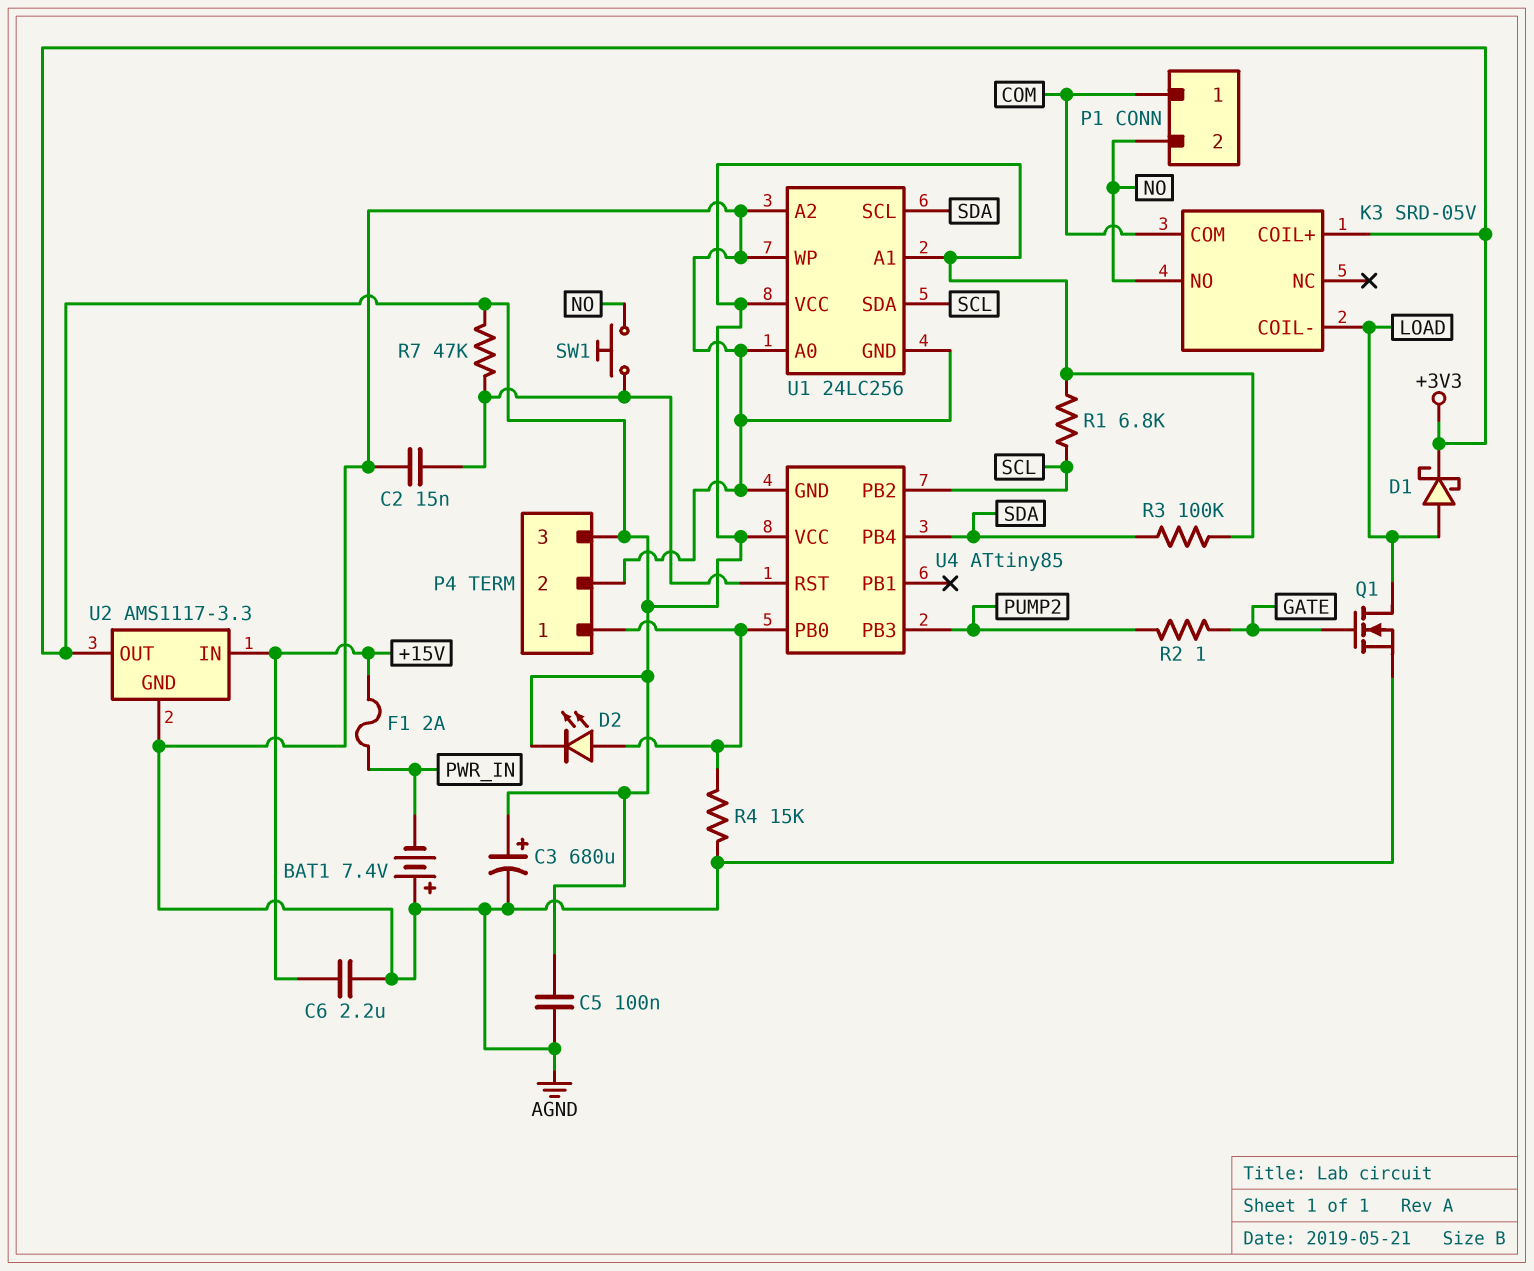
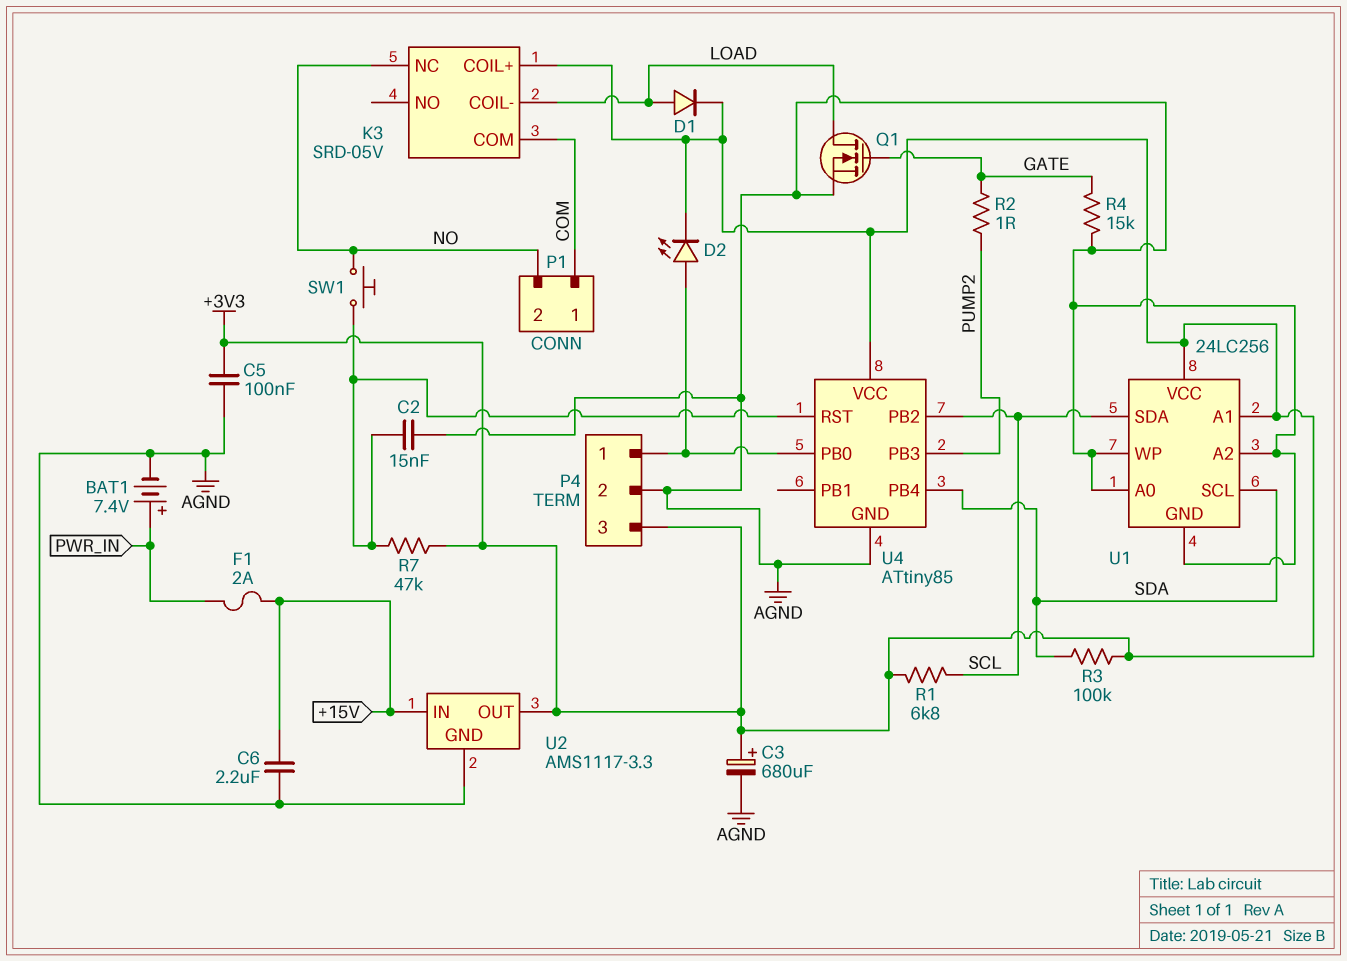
BAT1: 7.4V (plus AGND, minus PWR_IN) -> 7.4V (plus PWR_IN, minus AGND)
D1: schottky (A LOAD, K +3V3) -> diode (A LOAD, K +3V3)
K3 pin NC: none -> NO
K3 pin NO: NO -> none
R4: 15k (AGND, P4/1) -> 15k (AGND, GATE)

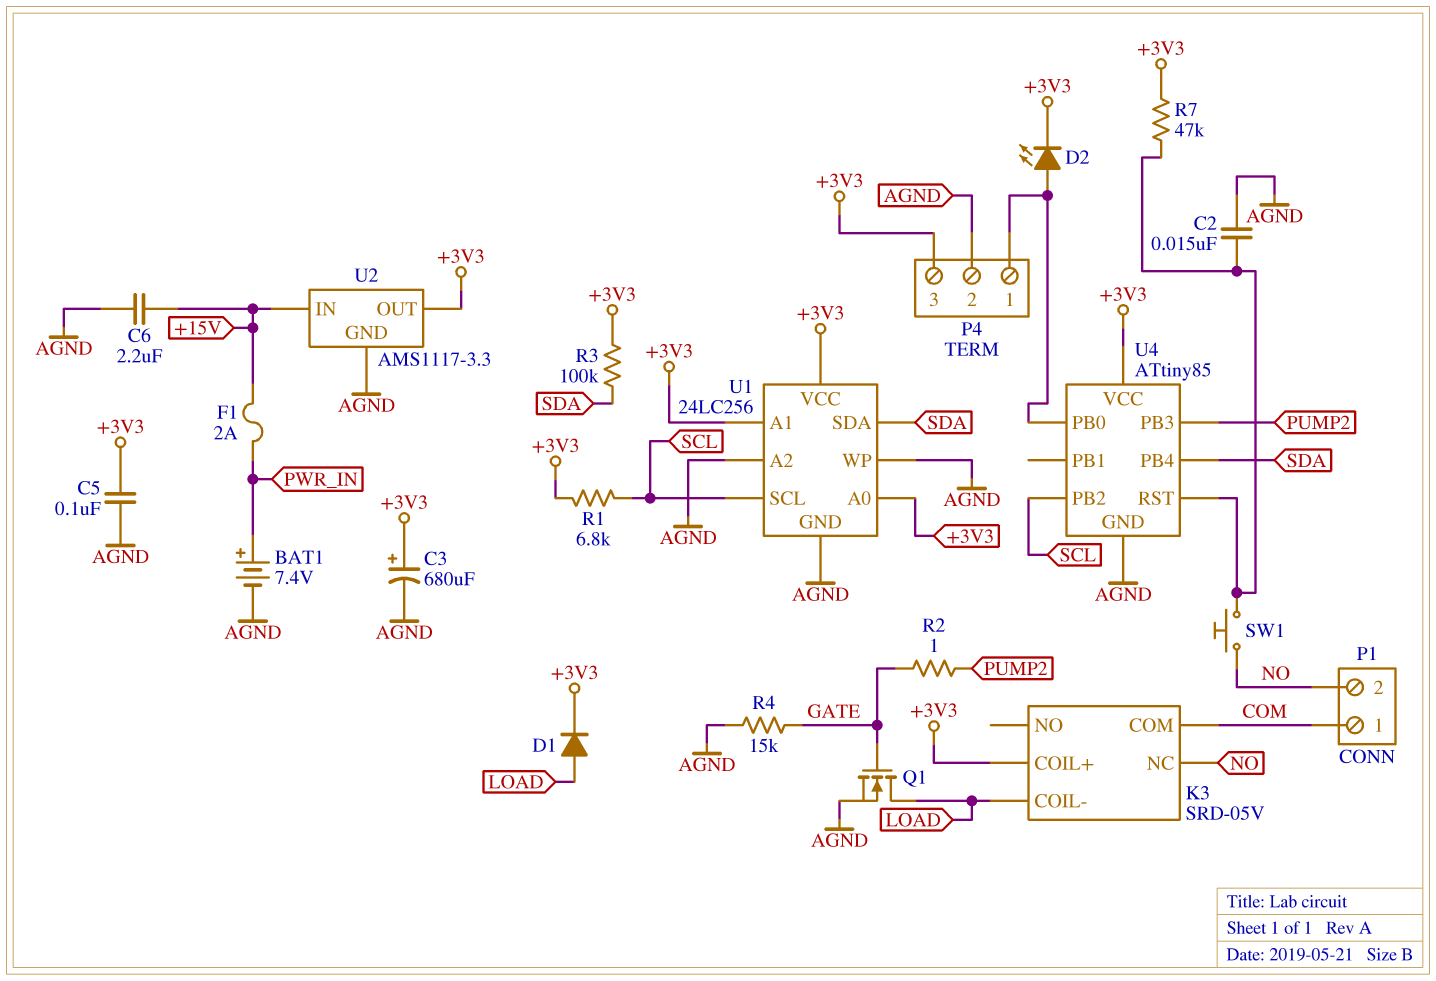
U1 pin A0: AGND -> +3V3
U1 pin SCL: SDA -> SCL
U1 pin SDA: SCL -> SDA

